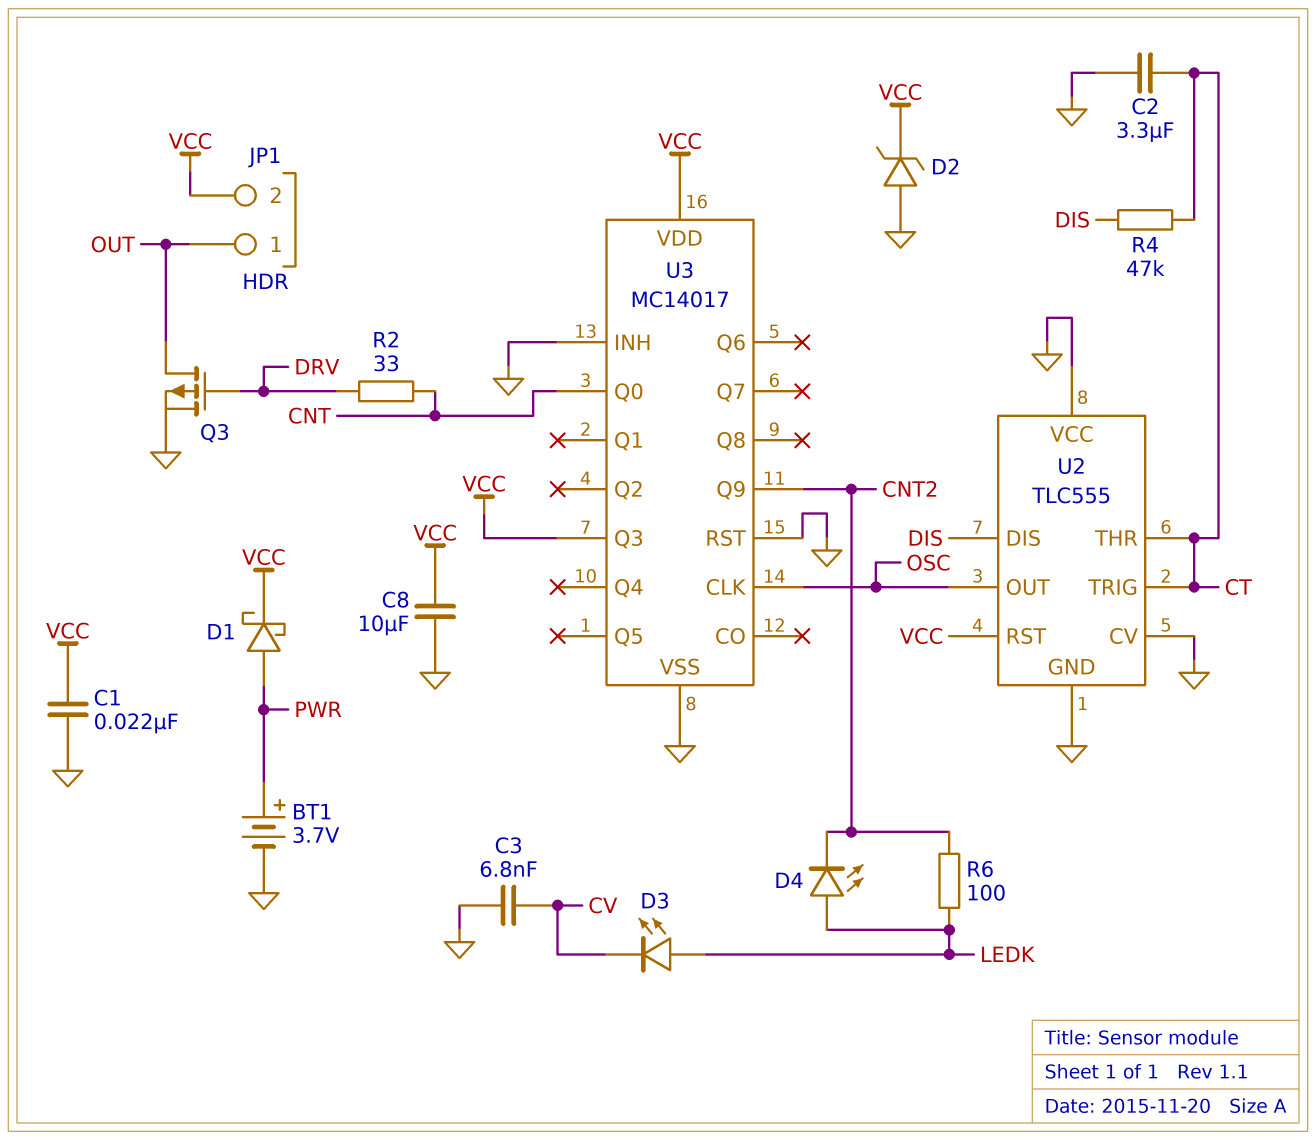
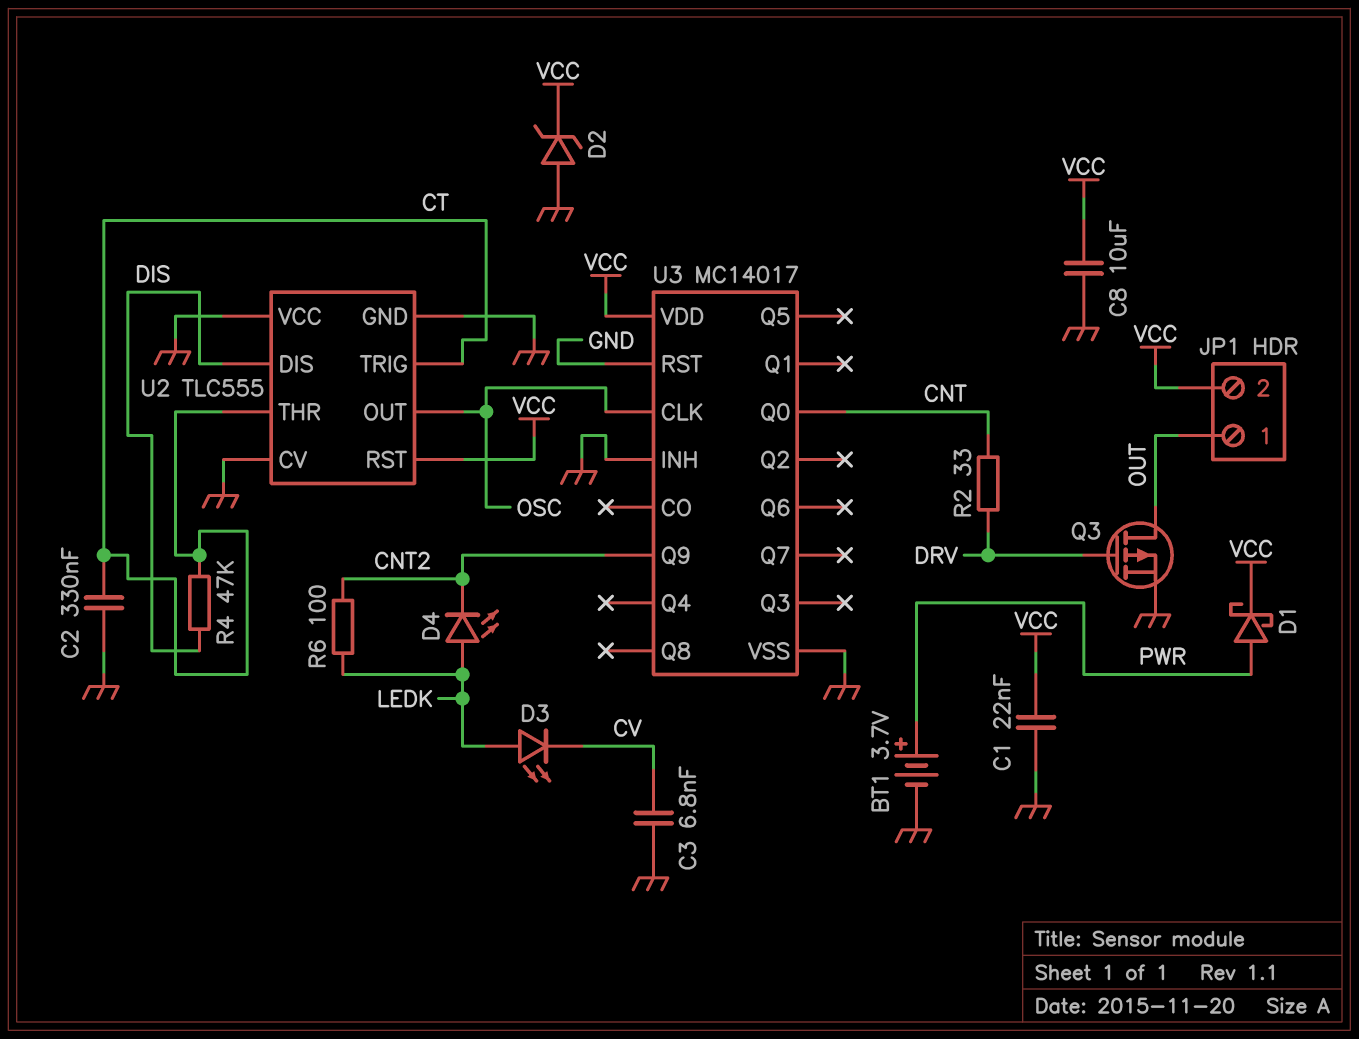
C2: 3.3uF (CT, GND) -> 330nF (CT, GND)
U3 pin Q3: VCC -> none

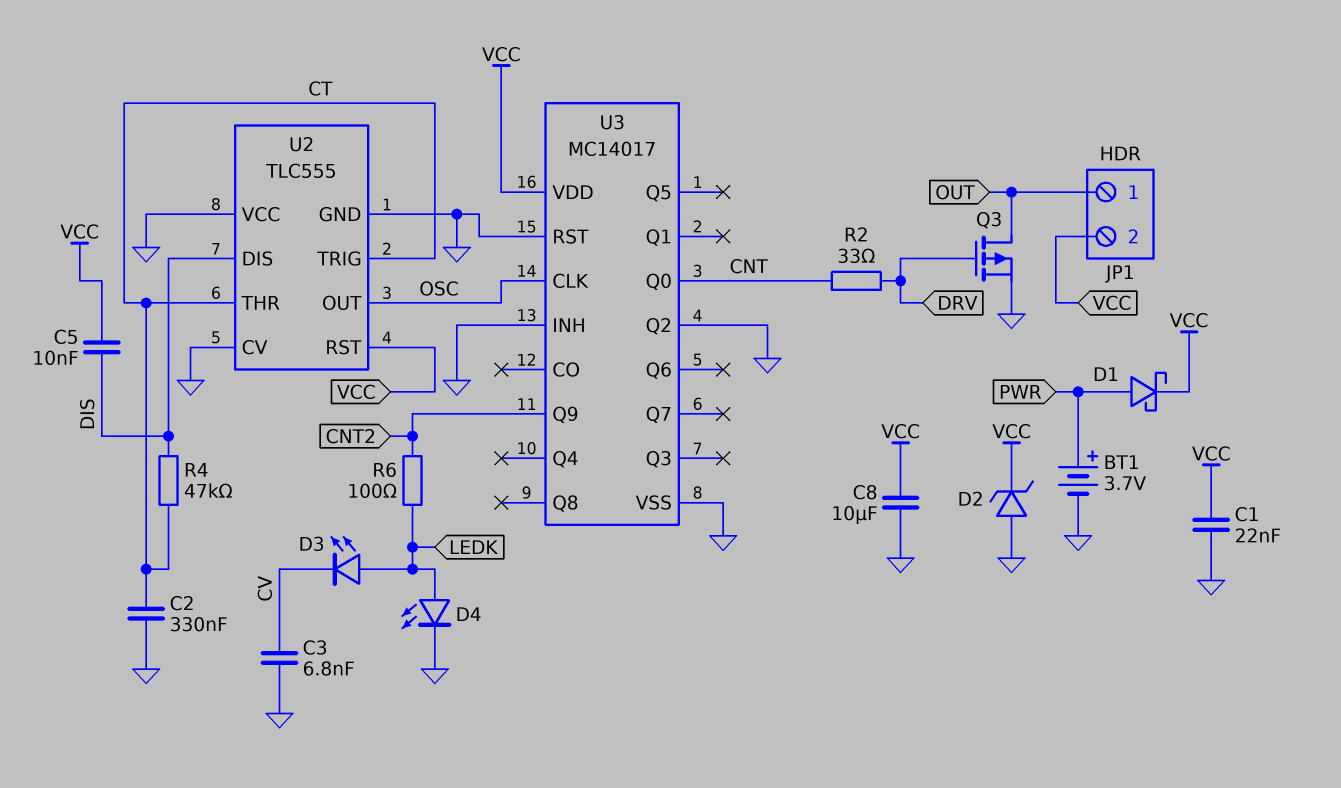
C5: none -> 10nF (DIS, VCC)
D4: LED (A LEDK, K CNT2) -> LED (A LEDK, K GND)
U3 pin Q2: none -> GND

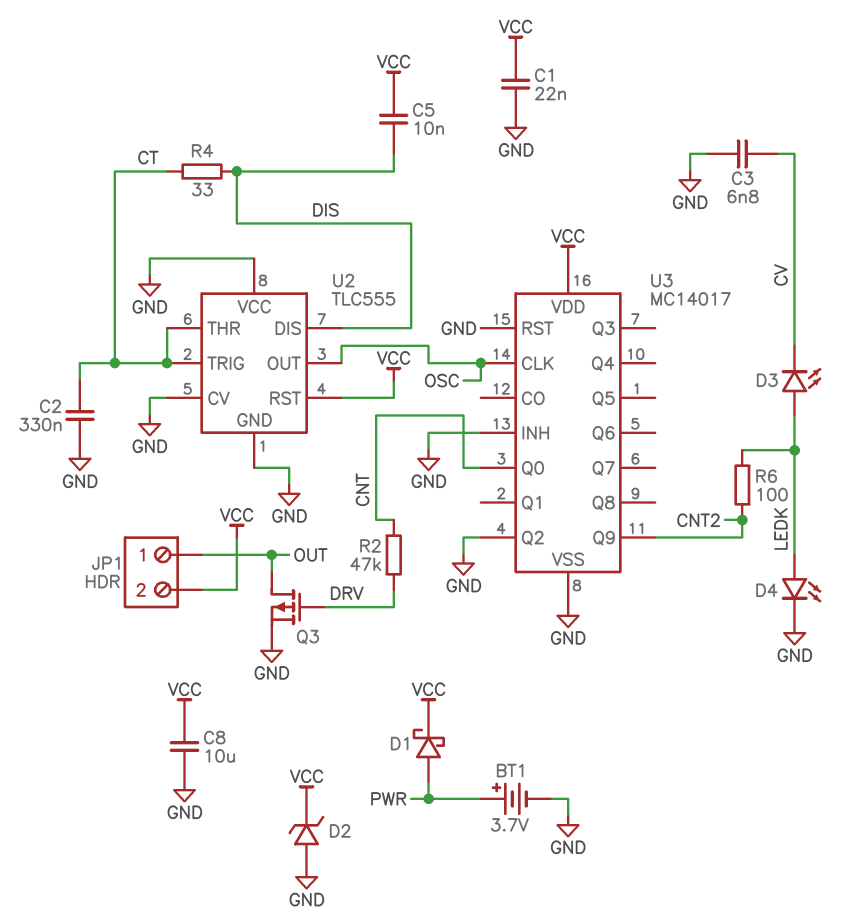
R2: 33 (CNT, DRV) -> 47k (CNT, DRV)
R4: 47k (CT, DIS) -> 33 (CT, DIS)

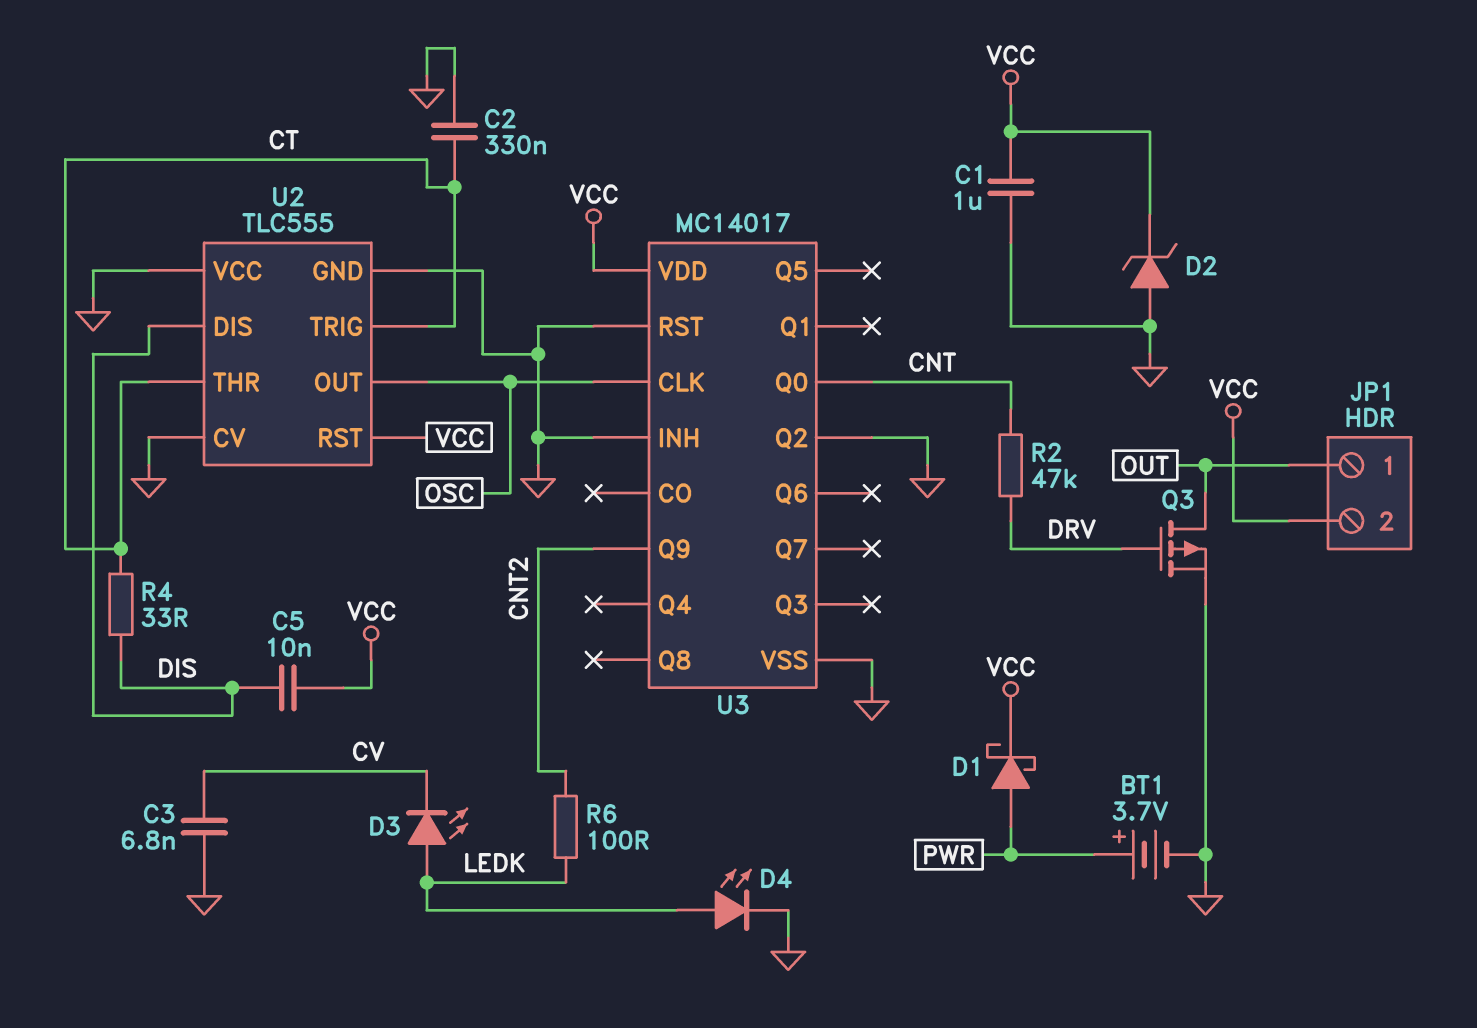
C1: 22nF (GND, VCC) -> 1uF (GND, VCC)
C8: 10uF (GND, VCC) -> none

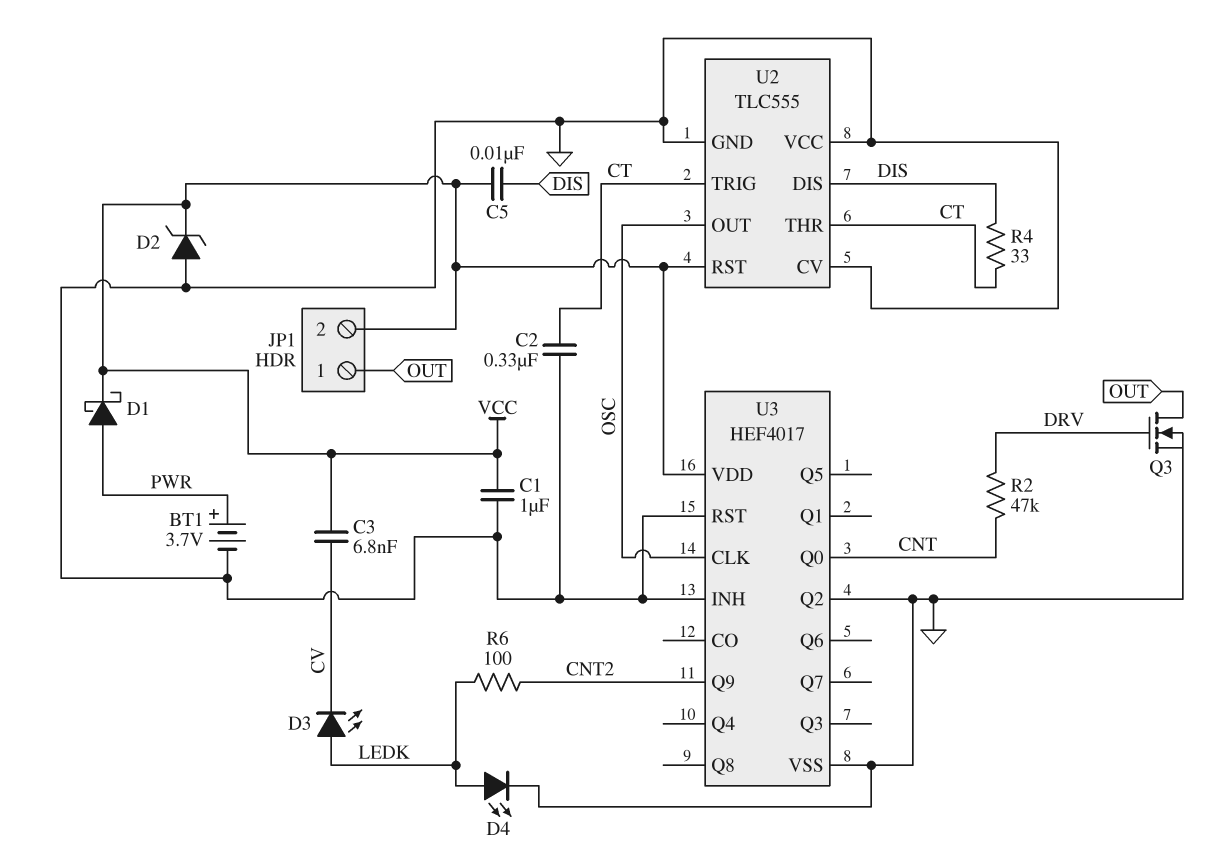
C3: 6.8nF (CV, GND) -> 6.8nF (CV, VCC)
Q3: PMOS (G DRV, D OUT, S GND) -> NMOS (G DRV, D OUT, S GND)
U3: MC14017 -> HEF4017

